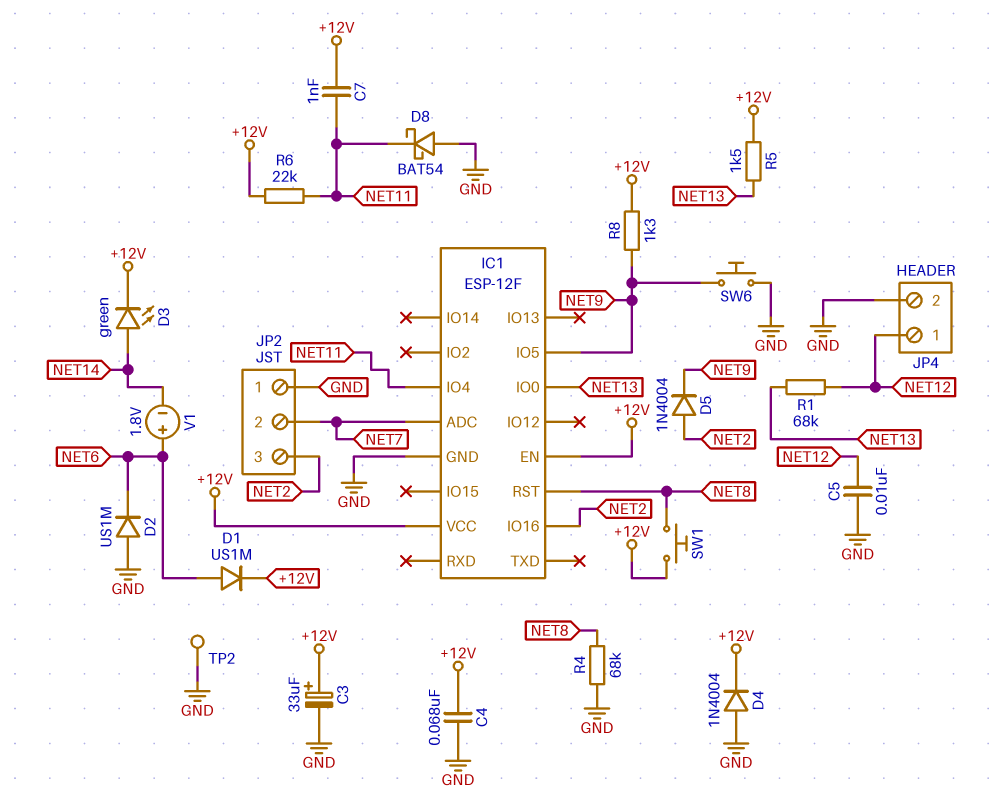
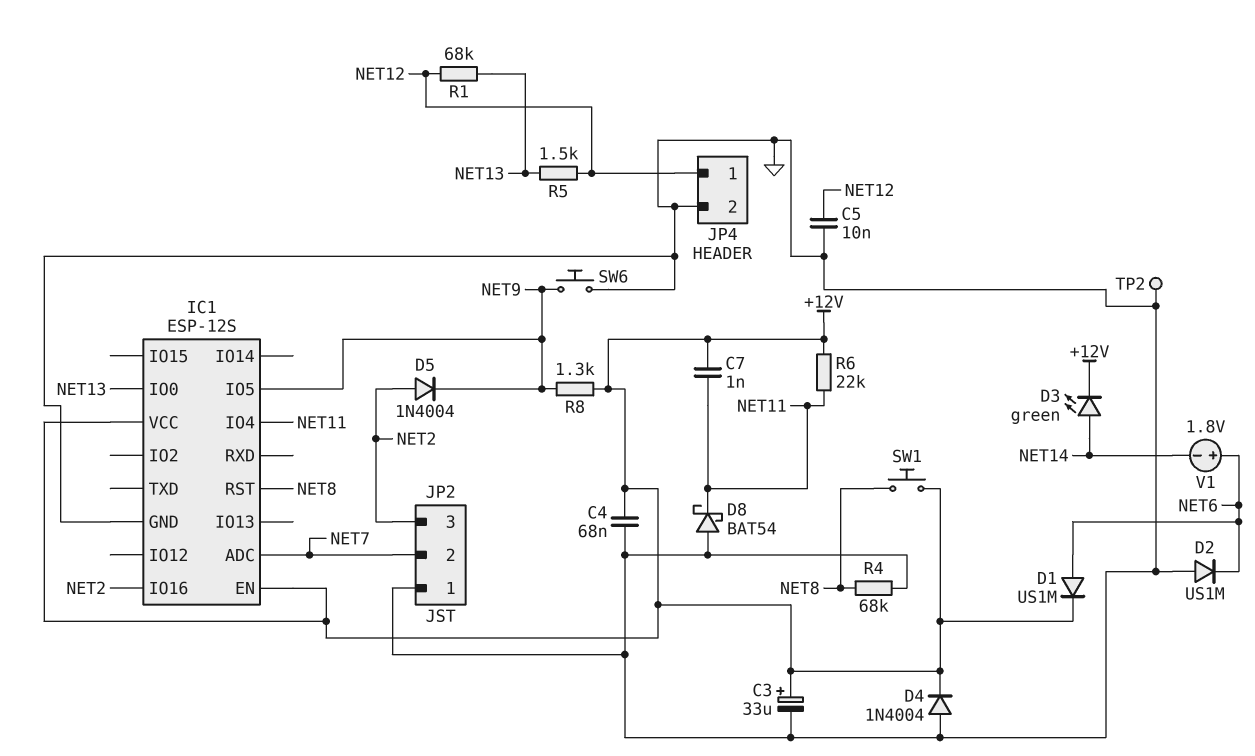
IC1: ESP-12F -> ESP-12S
R5: 1.5k (+12V, NET13) -> 1.5k (NET12, NET13)

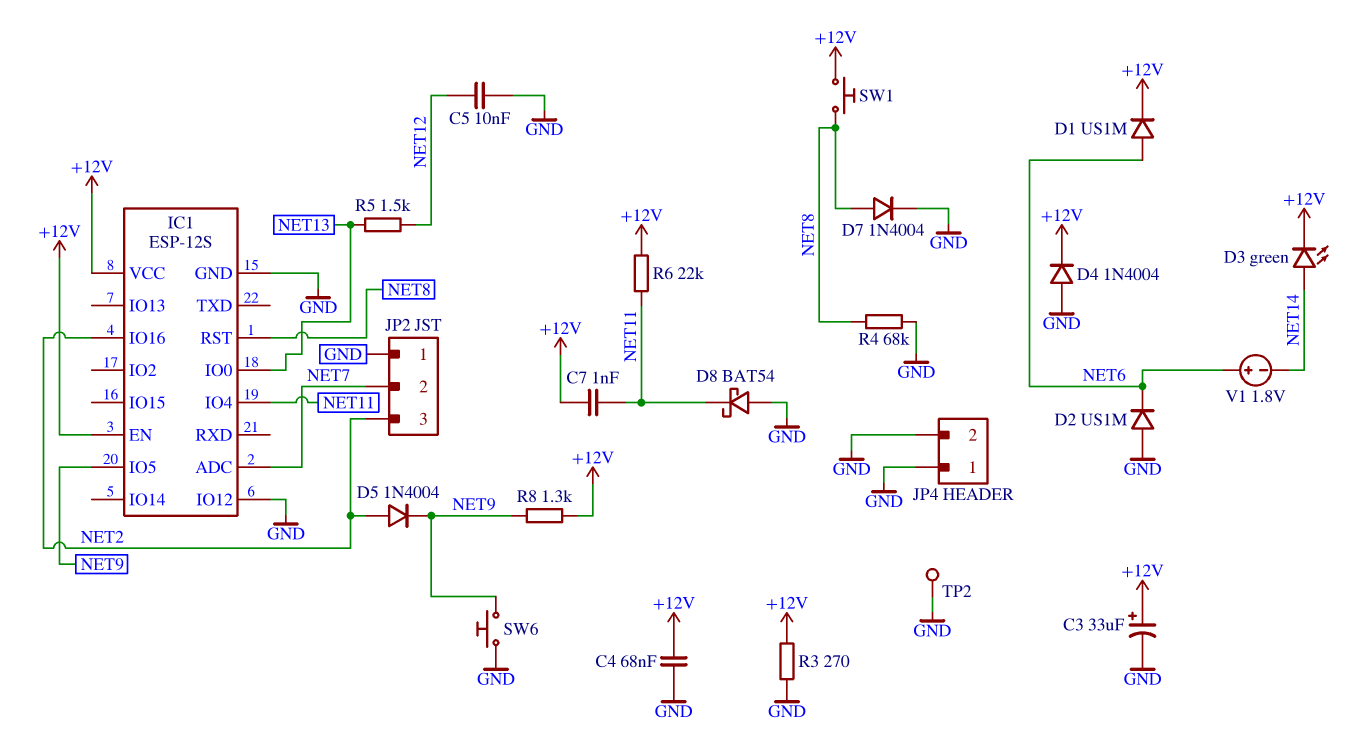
D7: none -> diode 1N4004 (A NET8, K GND)
IC1 pin IO12: none -> GND
JP4 pin 1: NET12 -> GND
R1: 68k (NET12, NET13) -> none
R3: none -> 270 (+12V, GND)

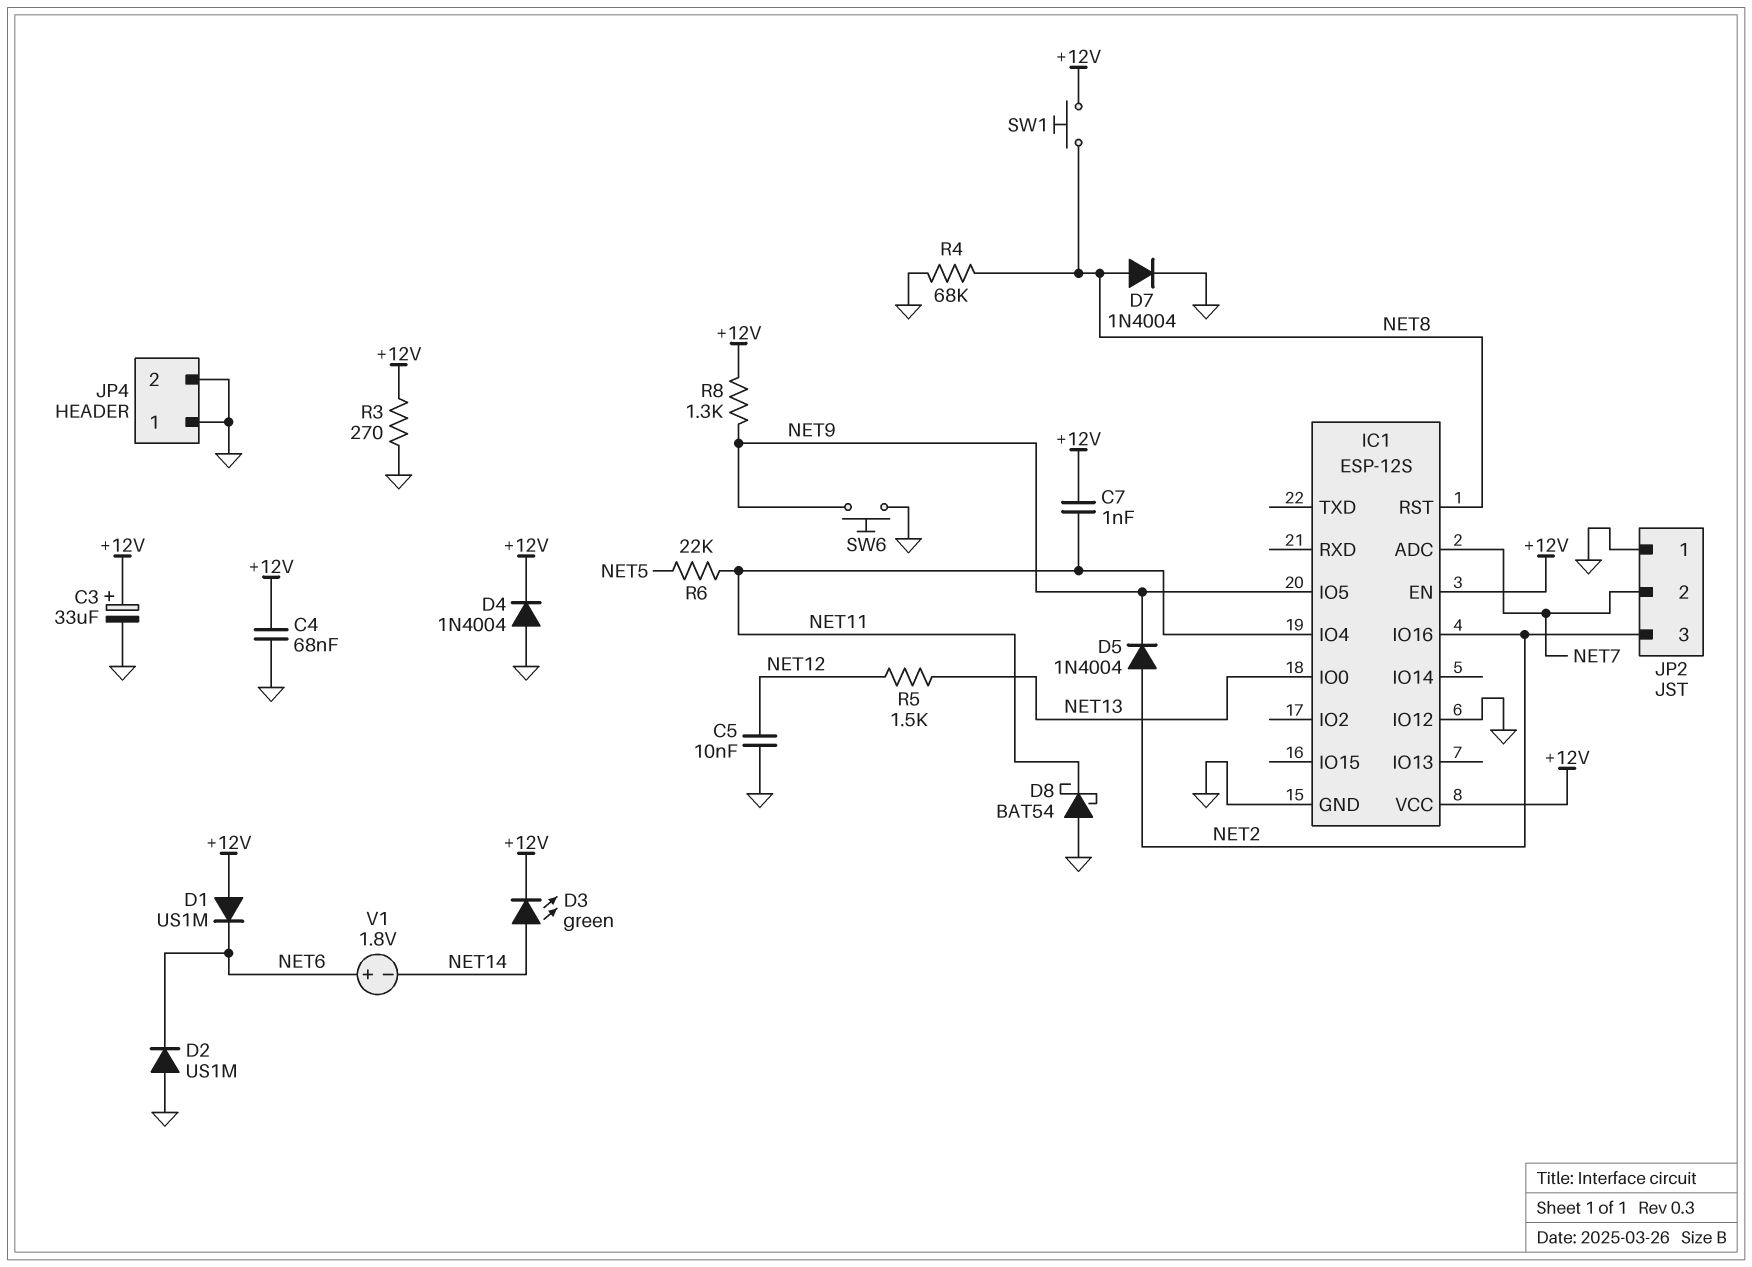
D1: diode US1M (A NET6, K +12V) -> diode US1M (A +12V, K NET6)
R6: 22k (+12V, NET11) -> 22k (NET5, NET11)
TP2: test point (GND) -> none

